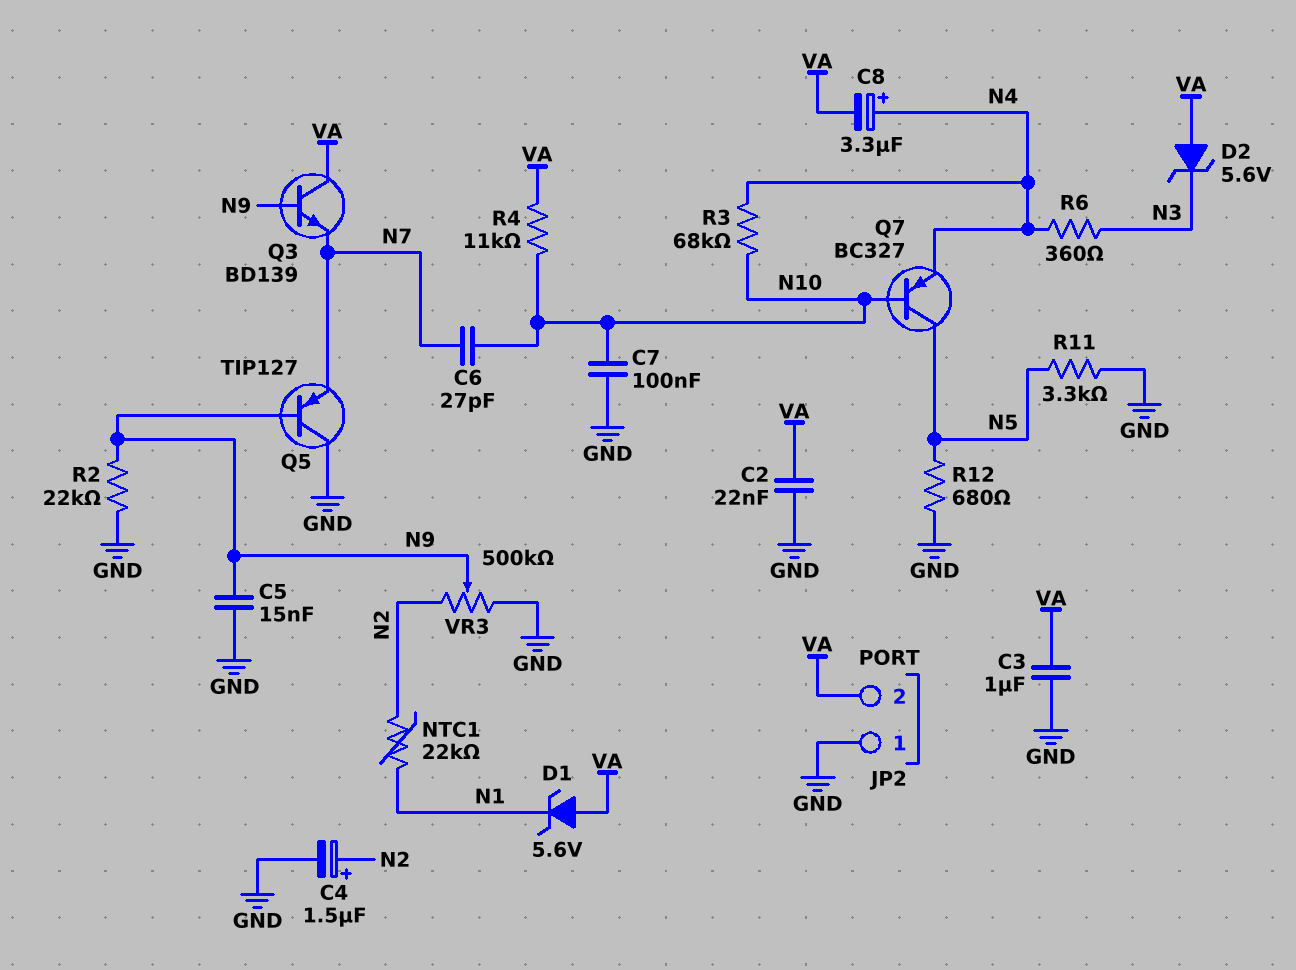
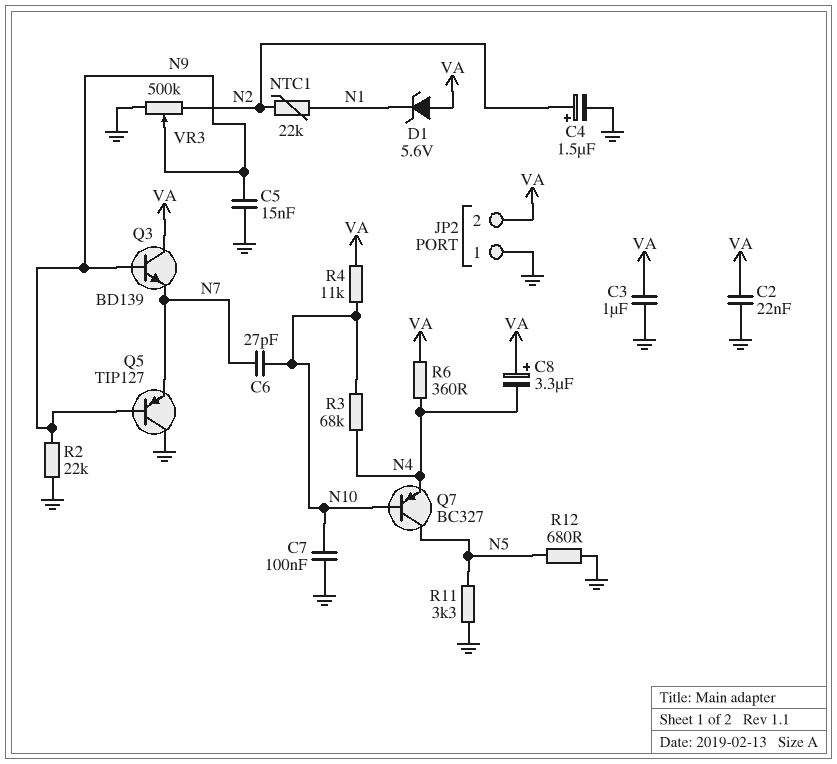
C8: 3.3uF (plus N4, minus VA) -> 3.3uF (plus VA, minus N4)
D2: zener 5.6V (A VA, K N3) -> none
R6: 360 (N3, N4) -> 360 (N4, VA)

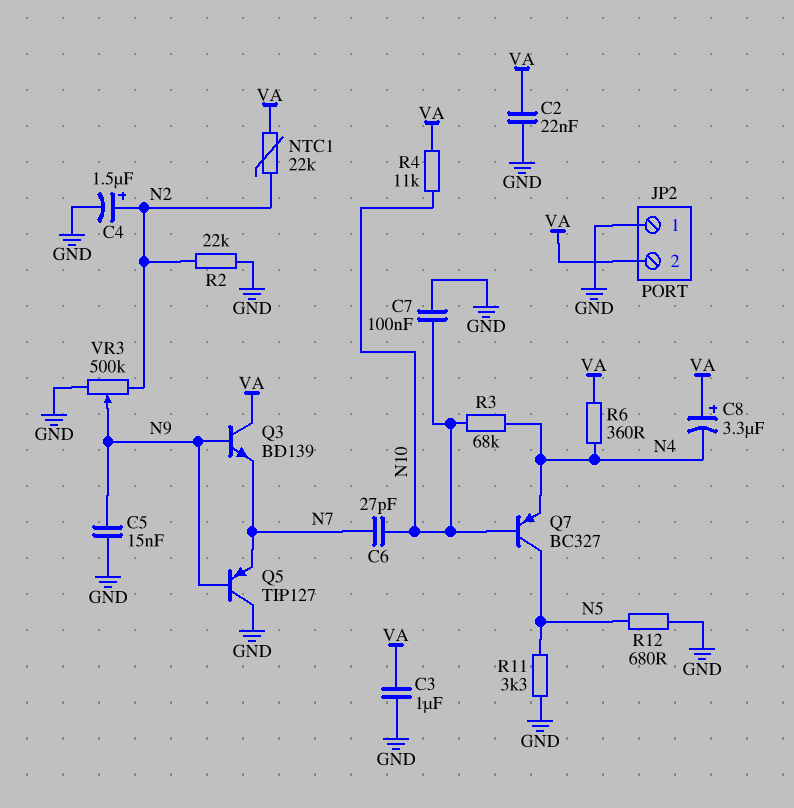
D1: zener 5.6V (A VA, K N1) -> none
NTC1: 22k (N1, N2) -> 22k (N2, VA)
R2: 22k (GND, N9) -> 22k (GND, N2)

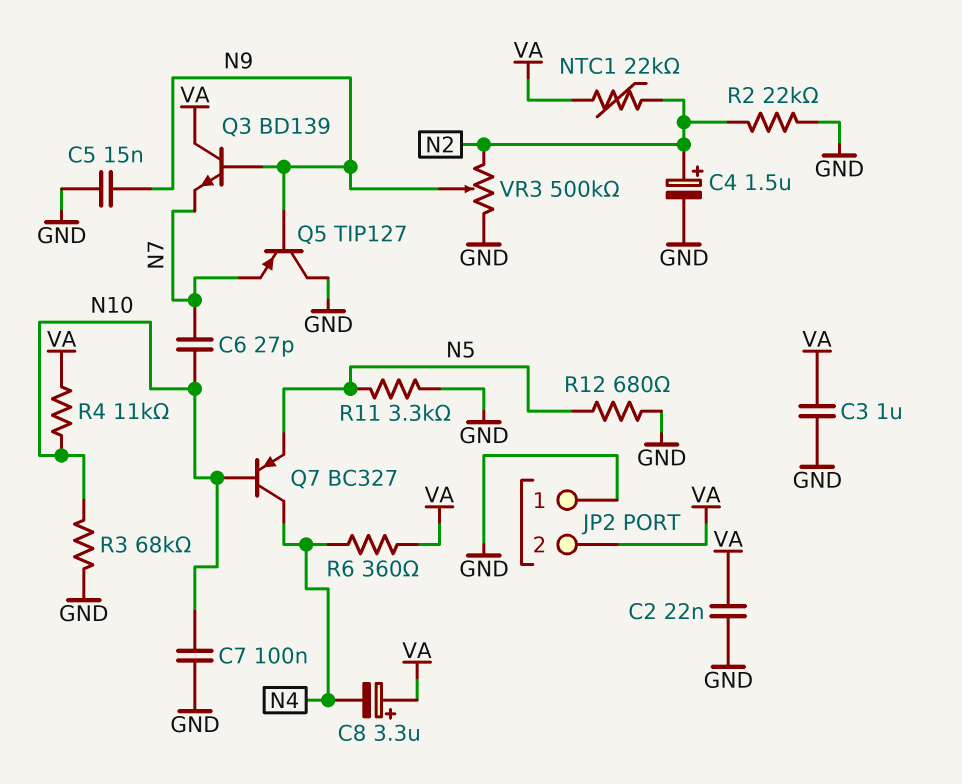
Q7: PNP BC327 (B N10, C N5, E N4) -> PNP BC327 (B N10, C N4, E N5)
R3: 68k (N4, N10) -> 68k (GND, N10)

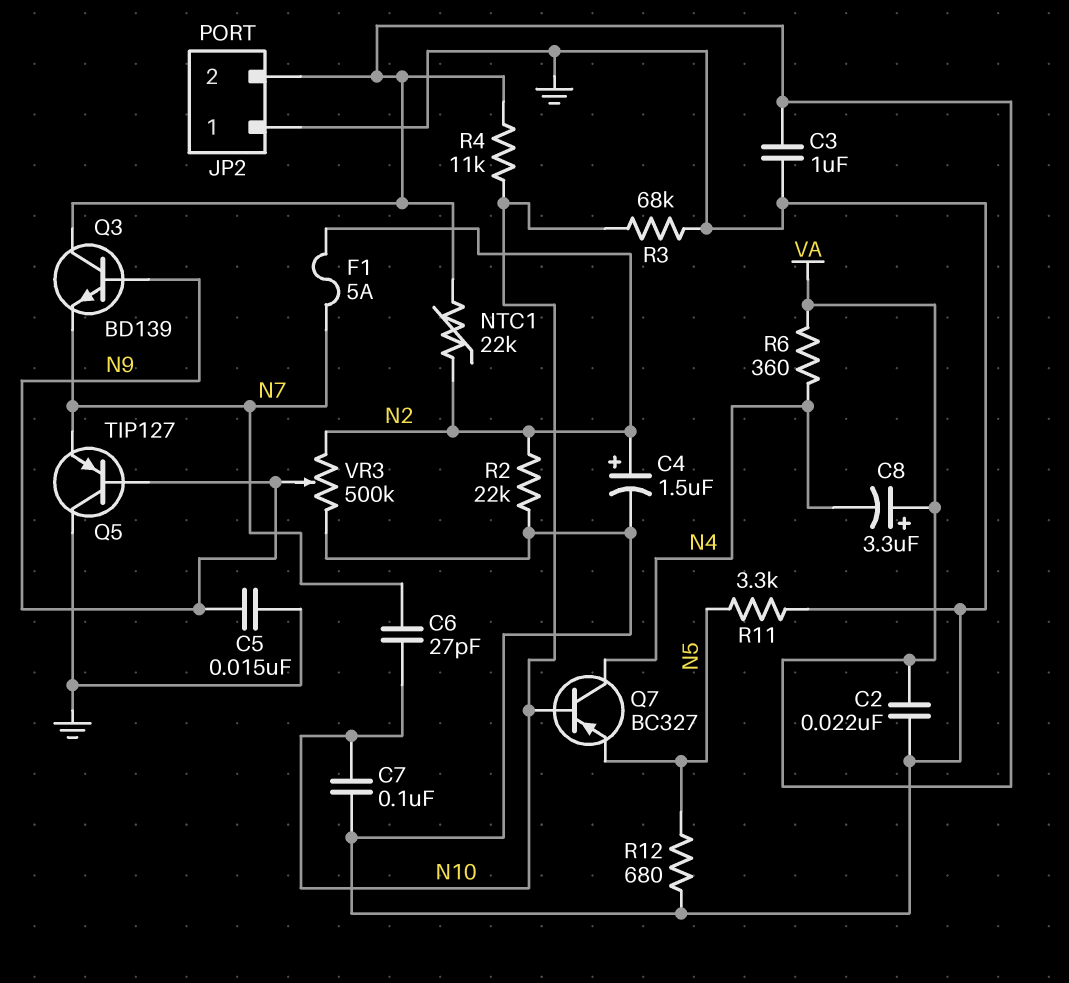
F1: none -> 5A (N2, N7)

